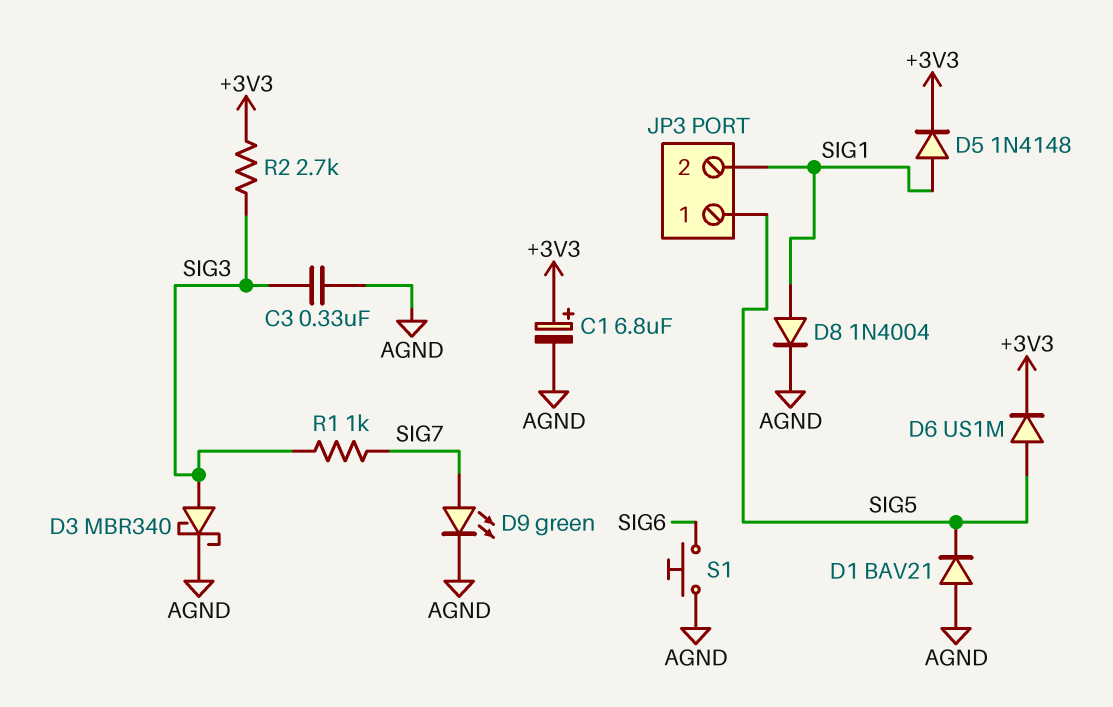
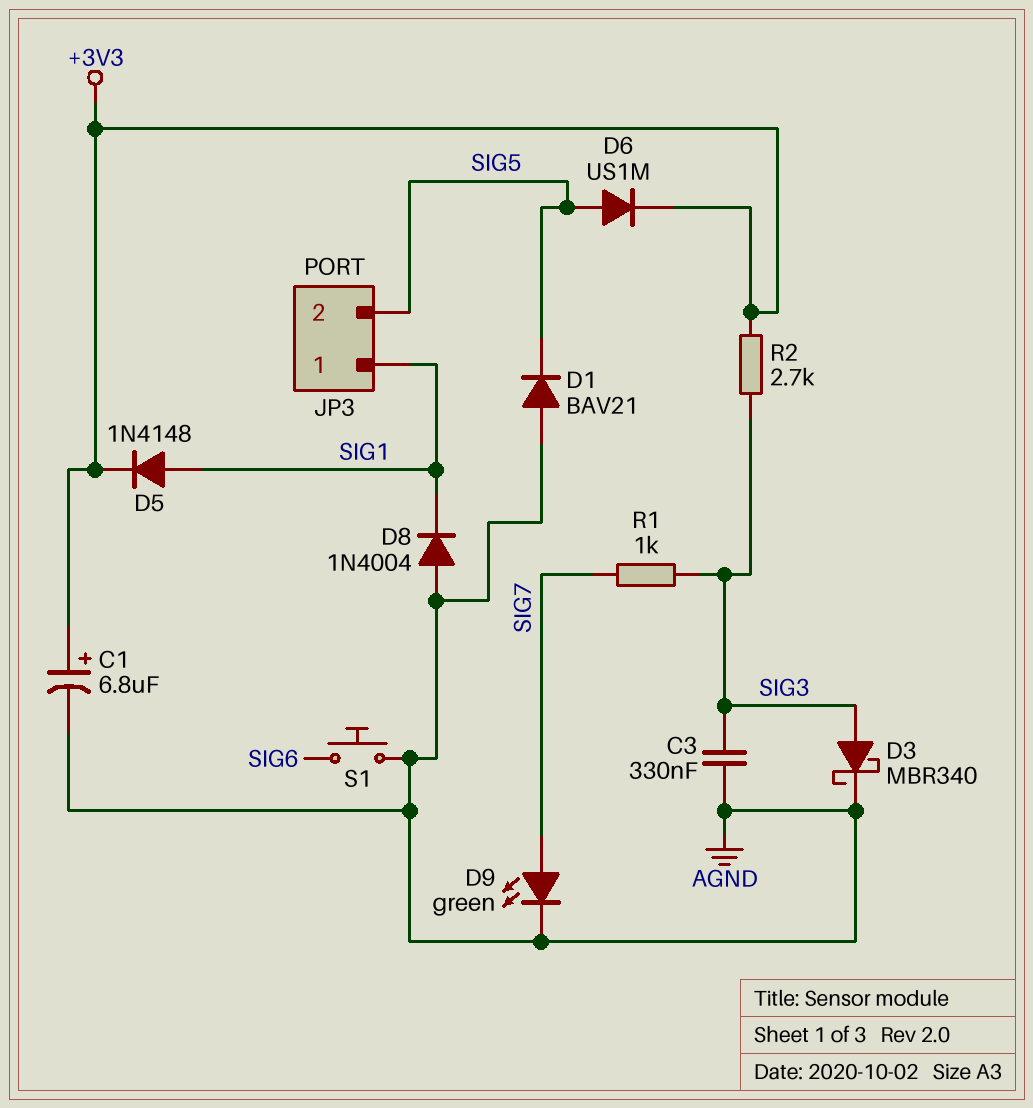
D8: diode 1N4004 (A SIG1, K AGND) -> diode 1N4004 (A AGND, K SIG1)
JP3 pin 1: SIG5 -> SIG1
JP3 pin 2: SIG1 -> SIG5

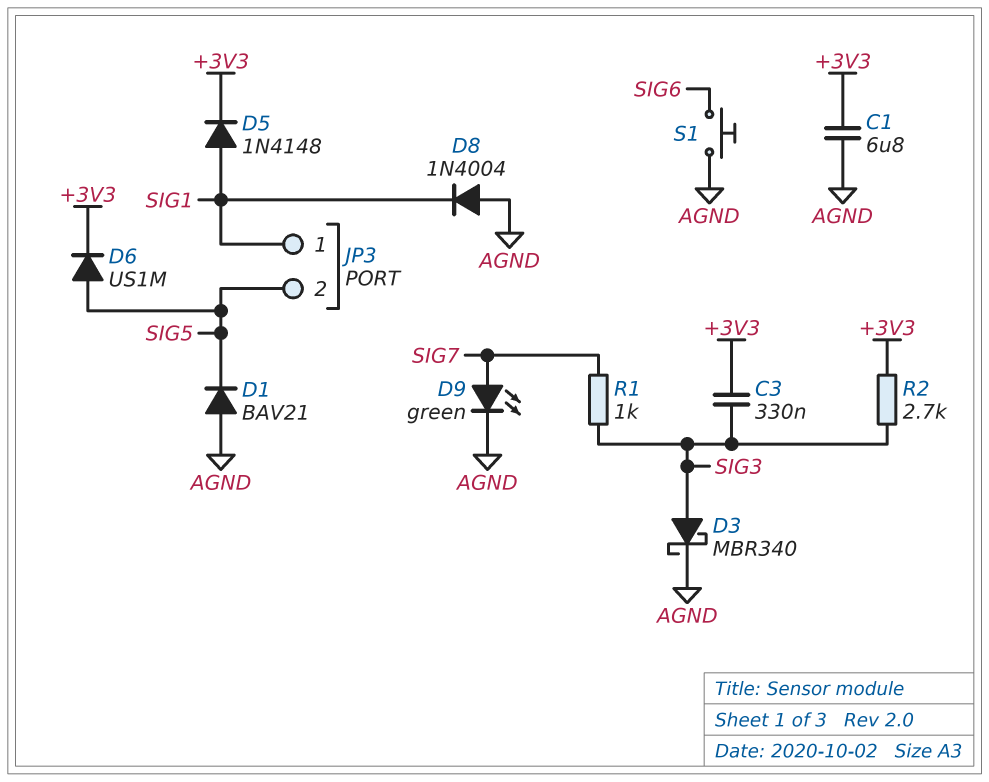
C1: 6.8uF (plus +3V3, minus AGND) -> 6.8uF (+3V3, AGND)
C3: 330nF (AGND, SIG3) -> 330nF (+3V3, SIG3)

